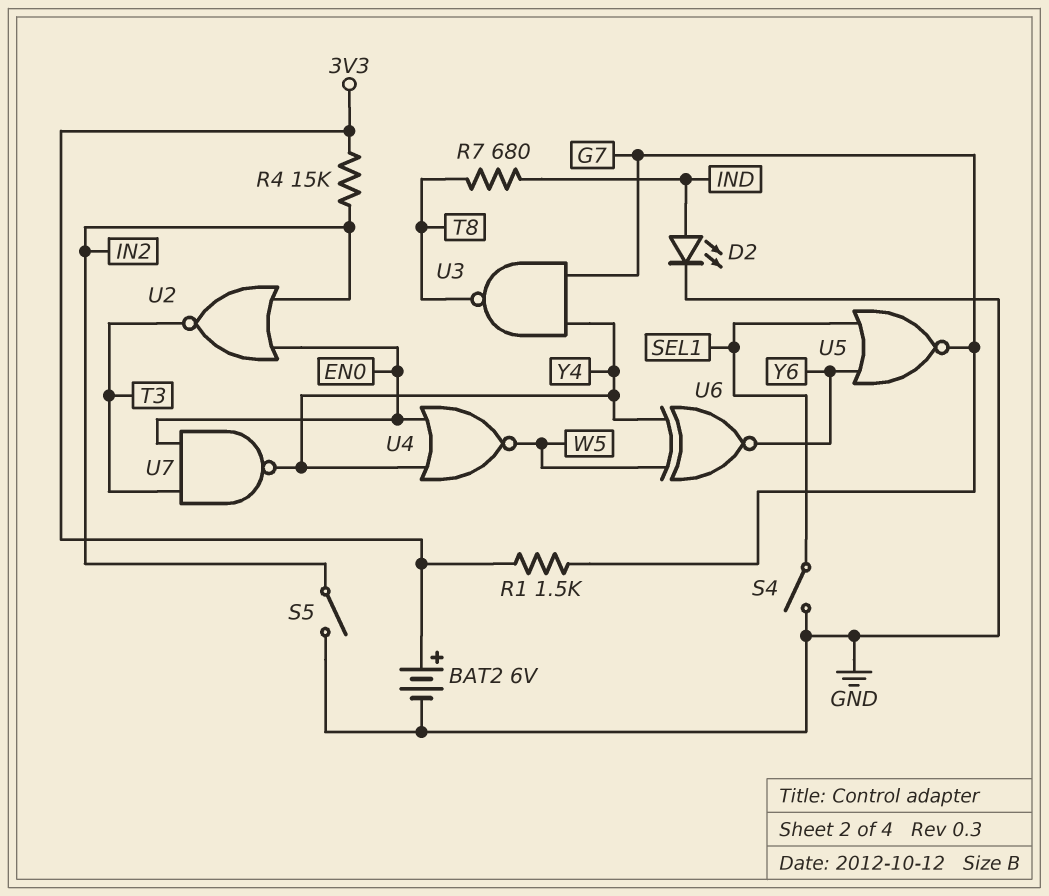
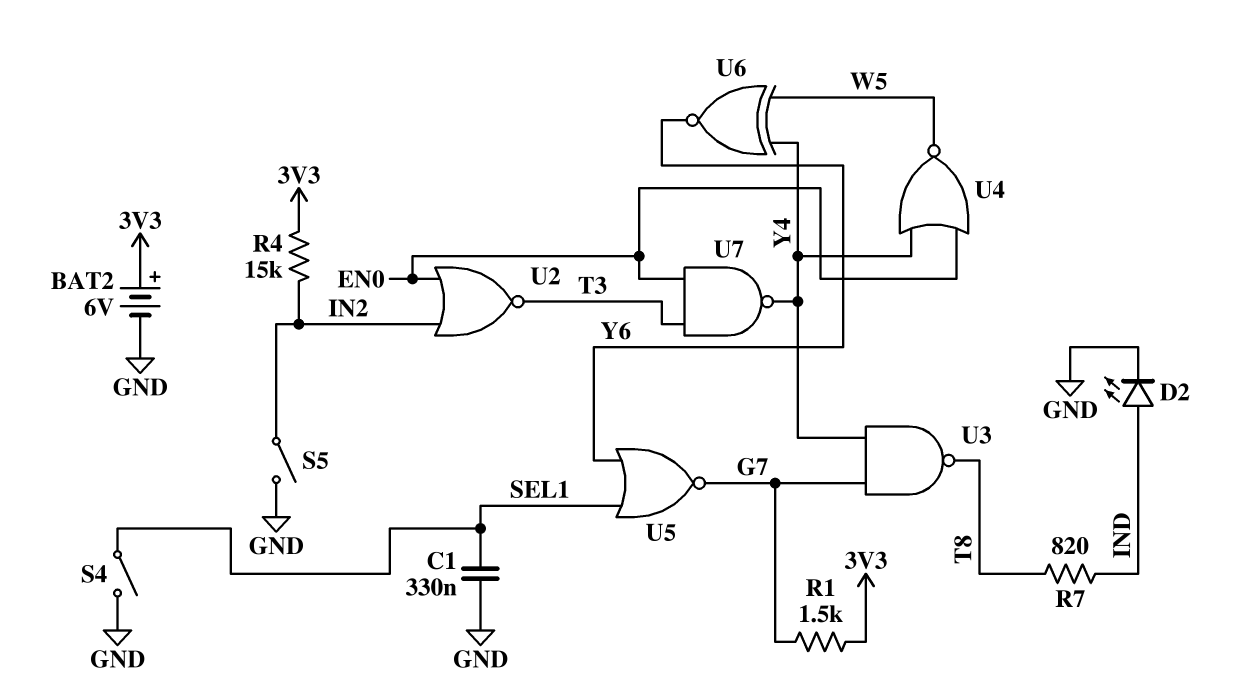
C1: none -> 330nF (GND, SEL1)
R7: 680 (IND, T8) -> 820 (IND, T8)

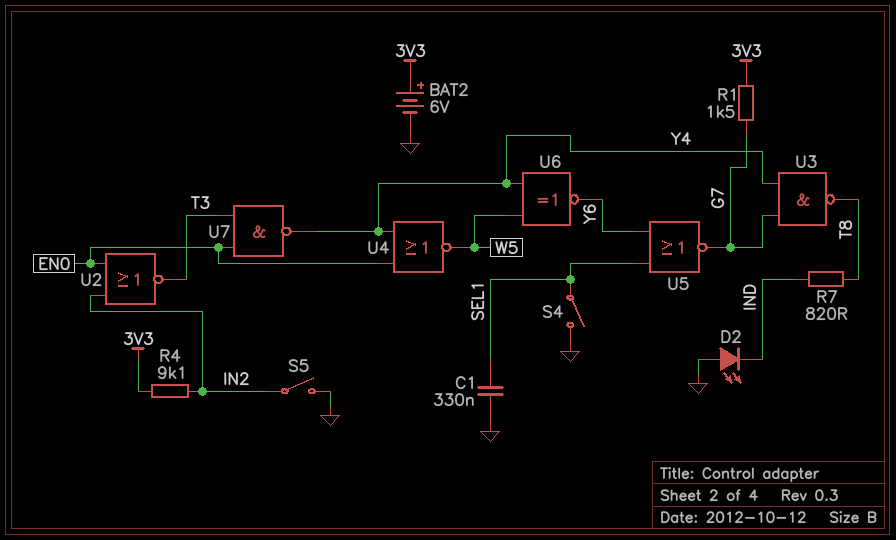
D2: LED (A IND, K GND) -> LED (A GND, K IND)
R4: 15k (3V3, IN2) -> 9.1k (3V3, IN2)

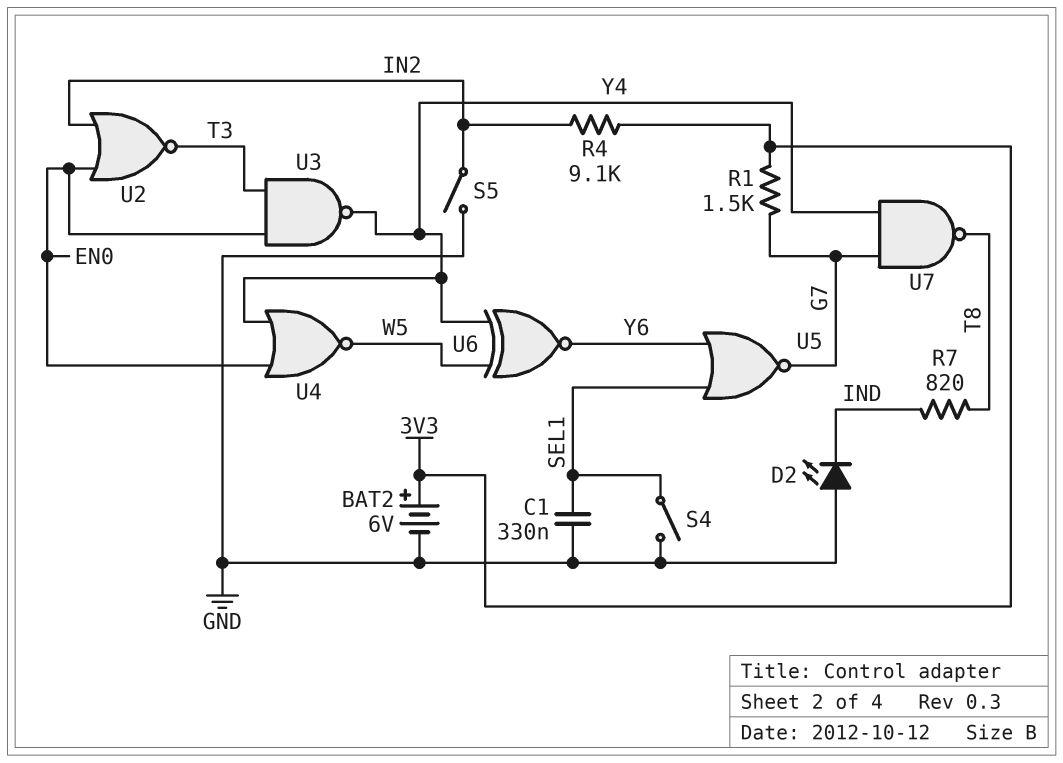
U3: NAND (in G7, in Y4, out T8) -> NAND (in EN0, in T3, out Y4)
U7: NAND (in EN0, in T3, out Y4) -> NAND (in G7, in Y4, out T8)

